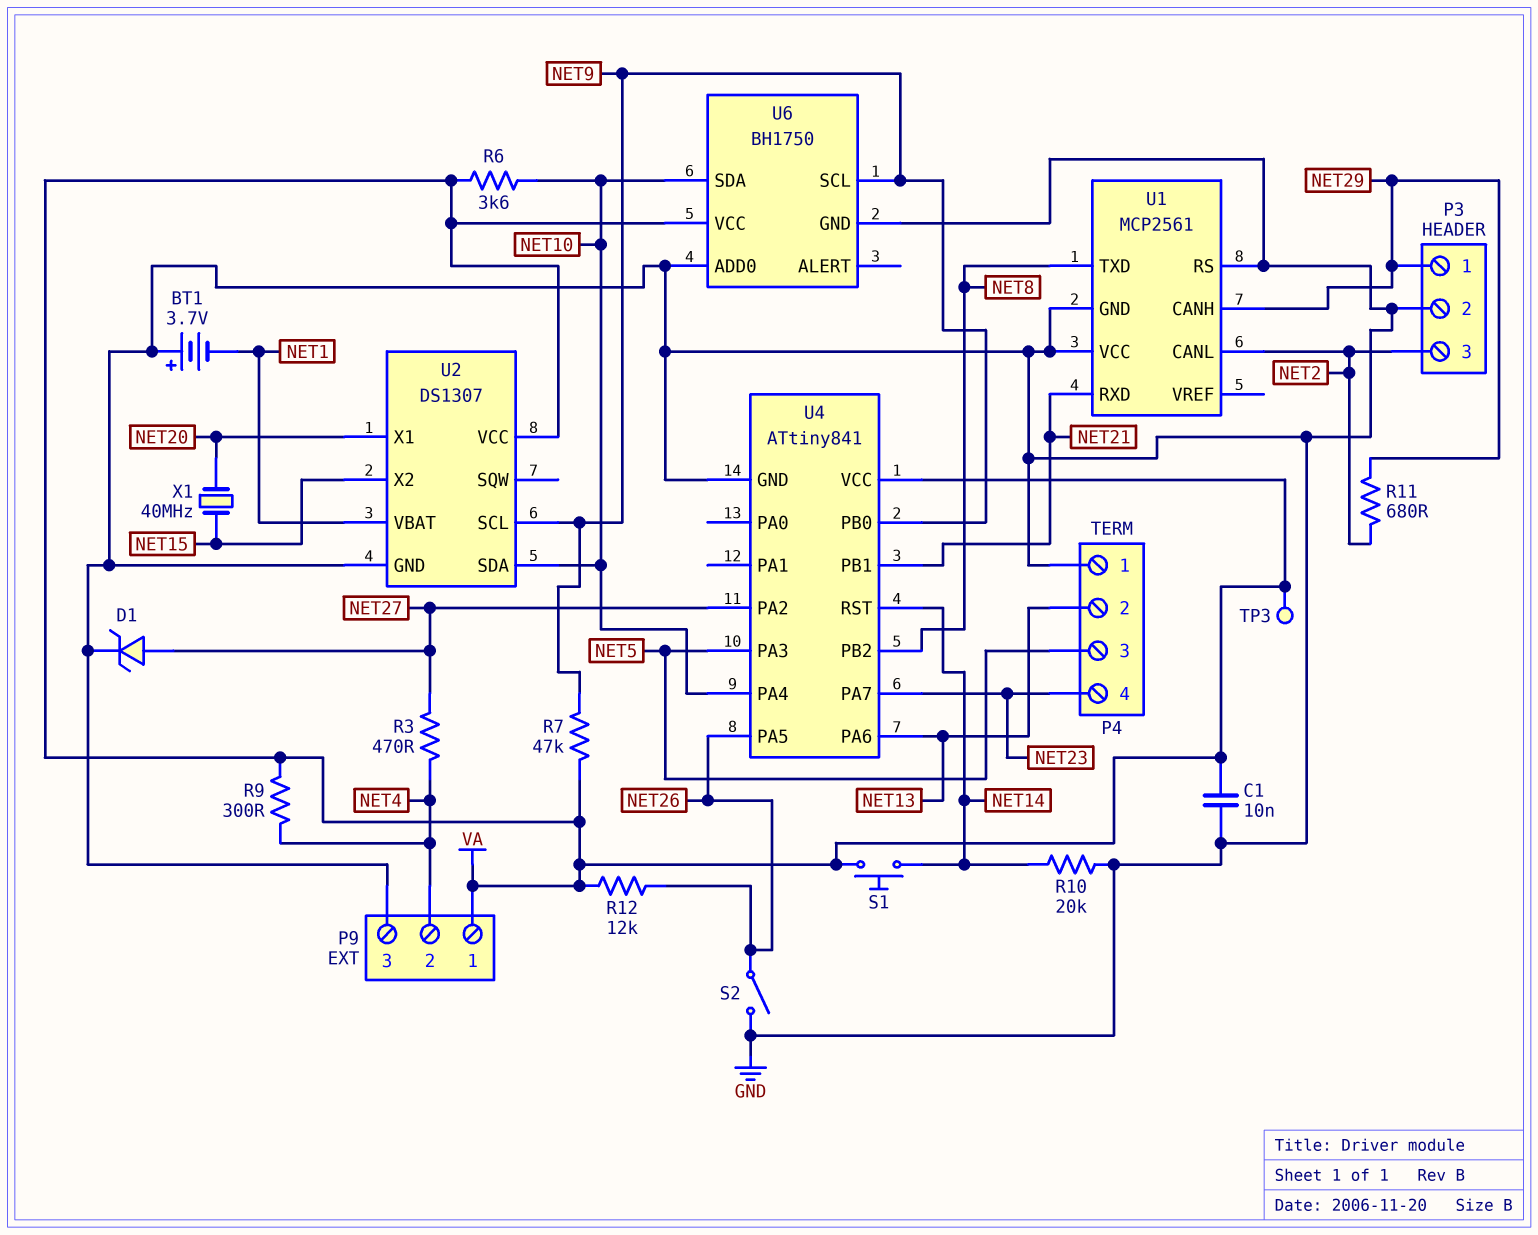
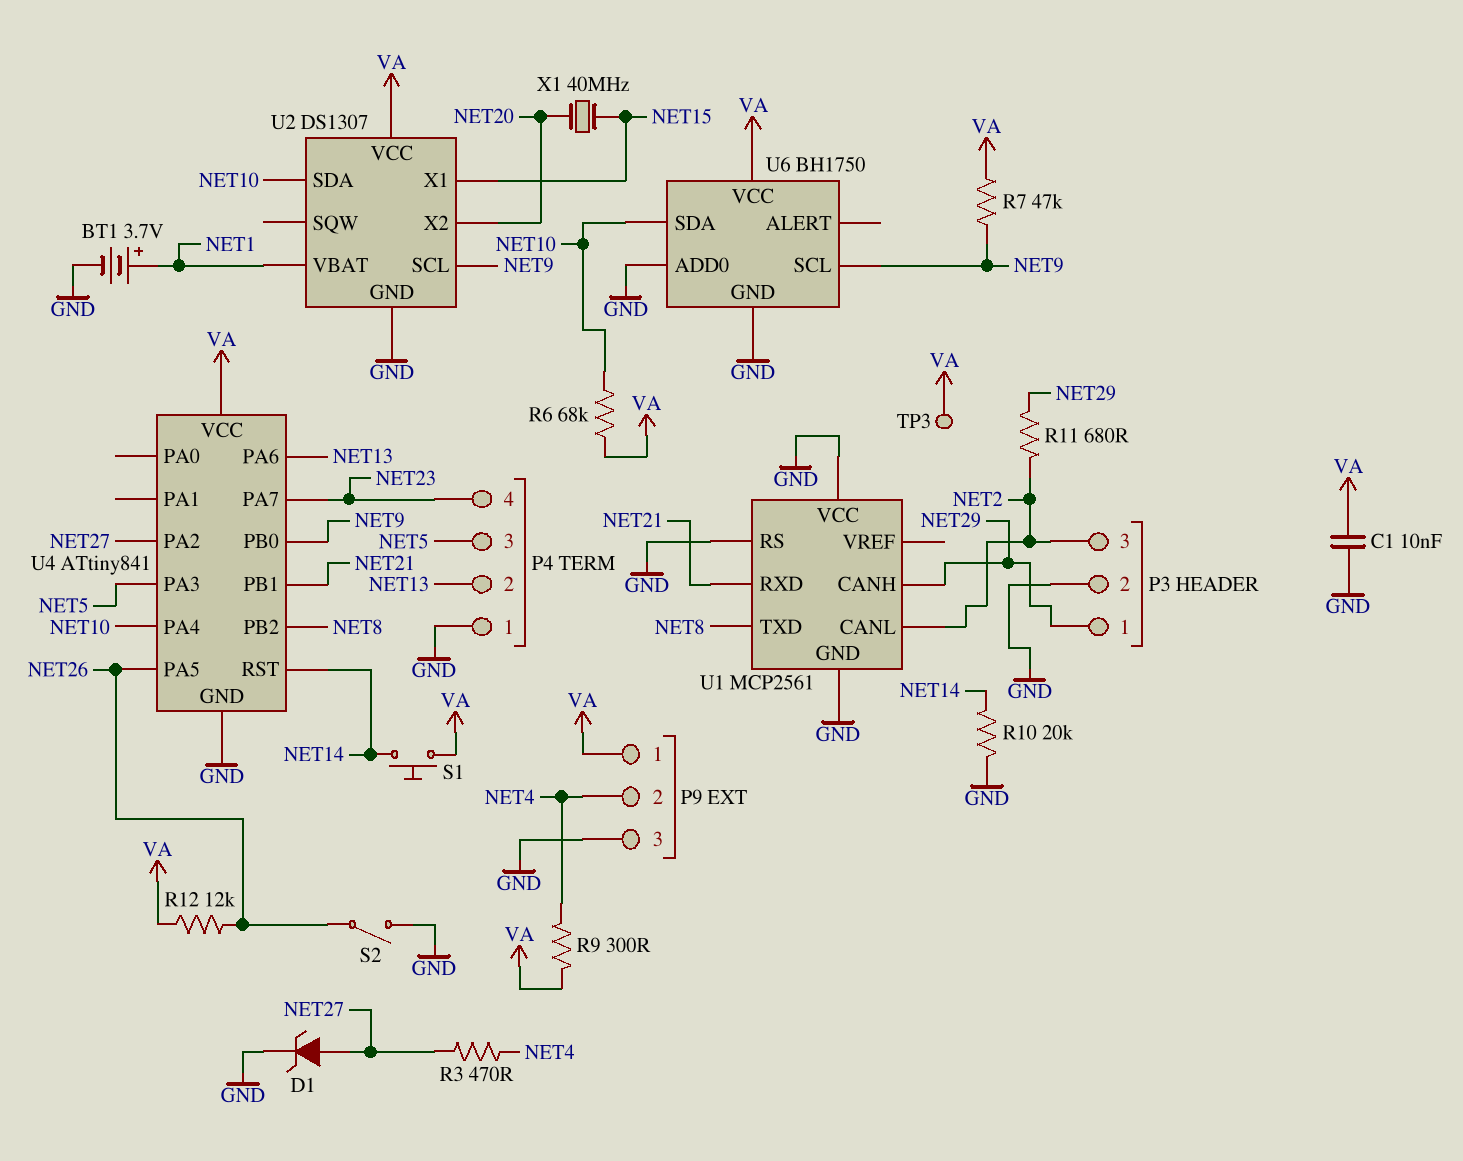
BT1: 3.7V (plus GND, minus NET1) -> 3.7V (plus NET1, minus GND)
R6: 3.6k (NET10, VA) -> 68k (NET10, VA)
U2 pin X1: NET20 -> NET15
U2 pin X2: NET15 -> NET20

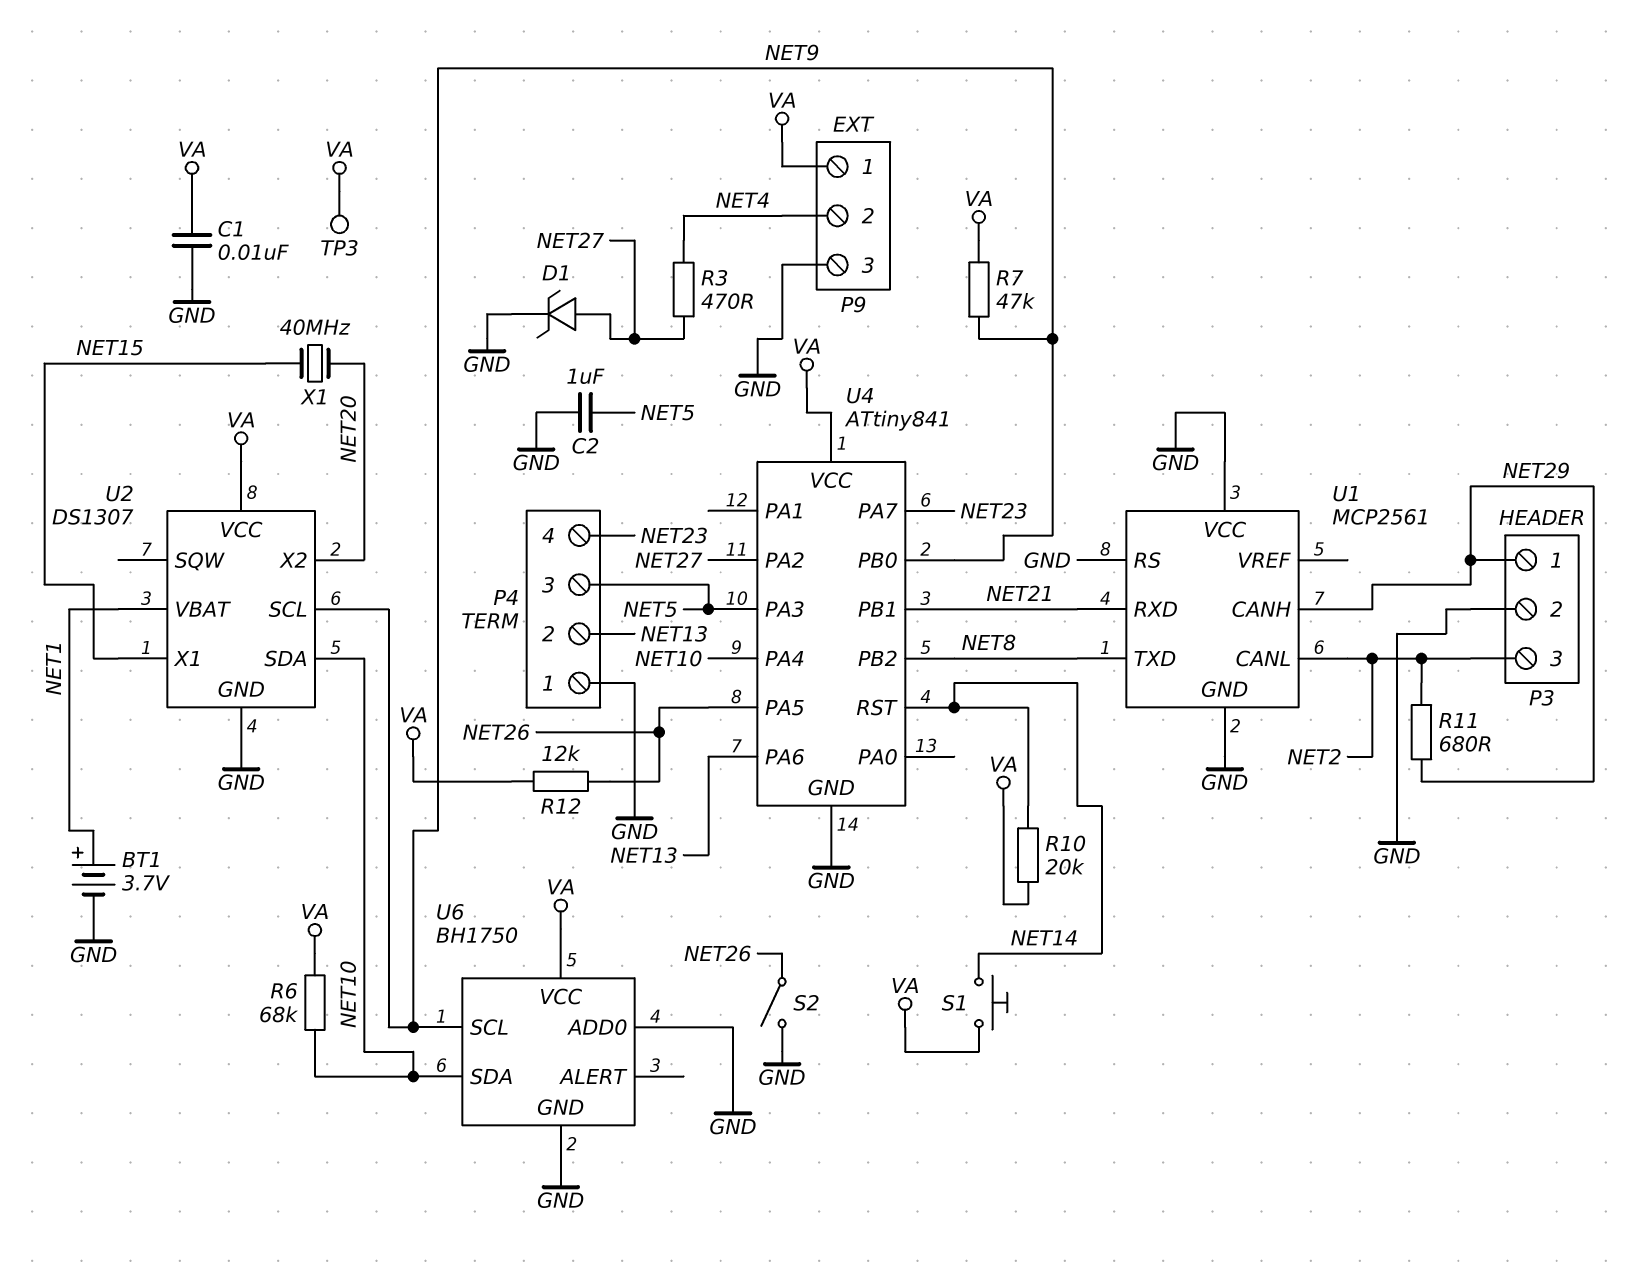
C2: none -> 1uF (GND, NET5)
R9: 300 (NET4, VA) -> none
R10: 20k (GND, NET14) -> 20k (NET14, VA)

